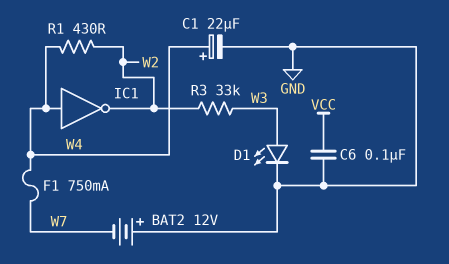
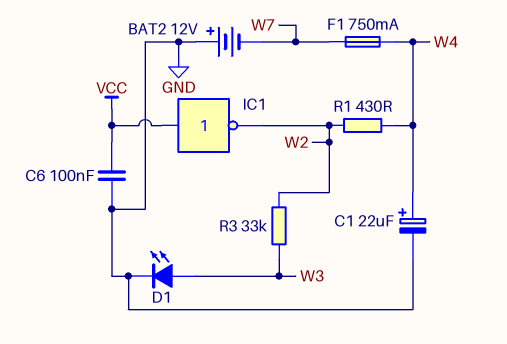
IC1: NOT (in W4, out W2) -> NOT (in VCC, out W2)

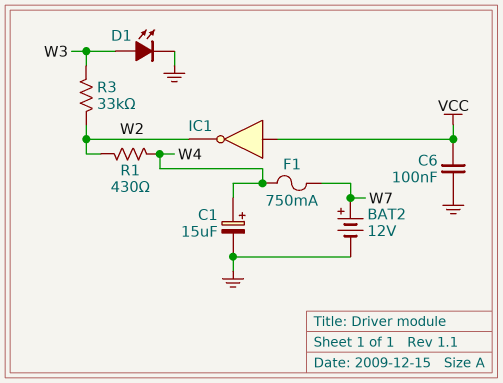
BAT2: 12V (plus GND, minus W7) -> 12V (plus W7, minus GND)
C1: 22uF (plus W4, minus GND) -> 15uF (plus W4, minus GND)

